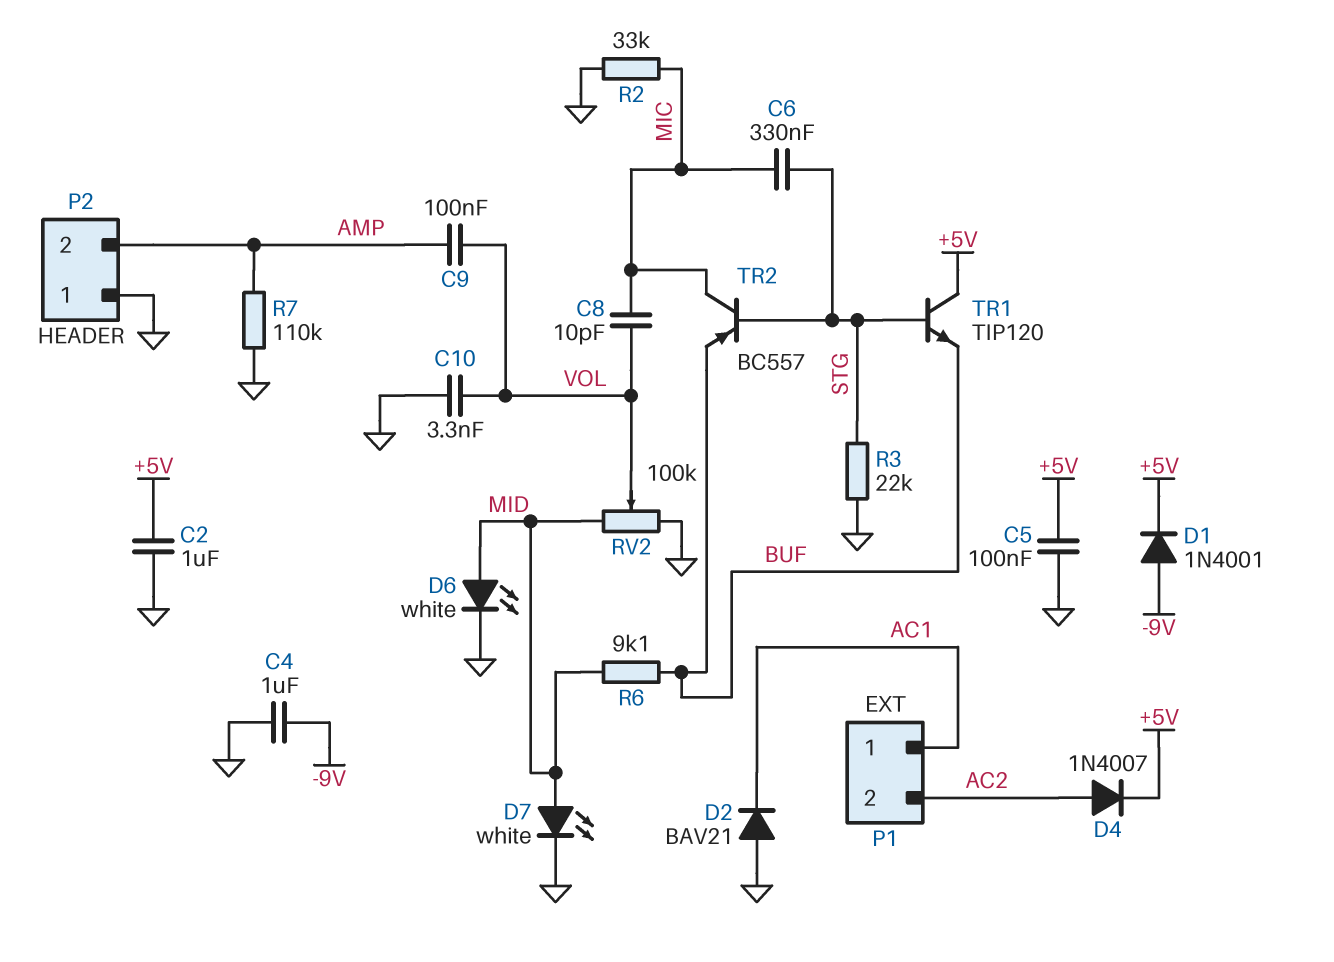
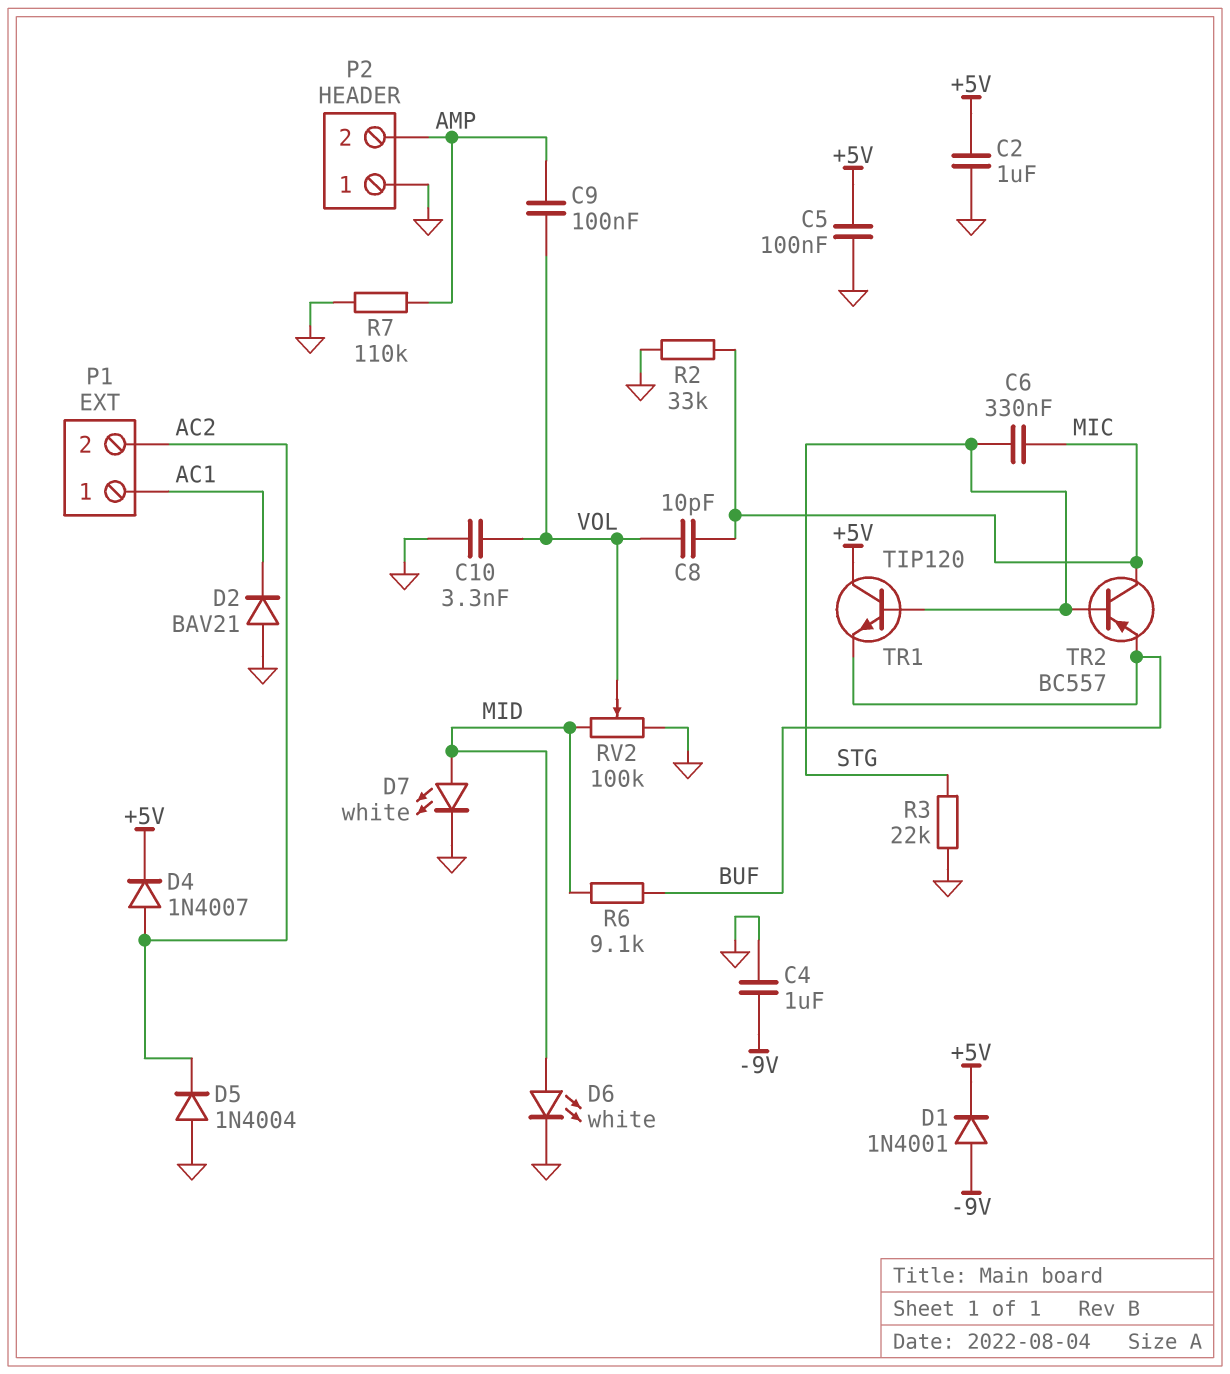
D5: none -> diode 1N4004 (A GND, K AC2)

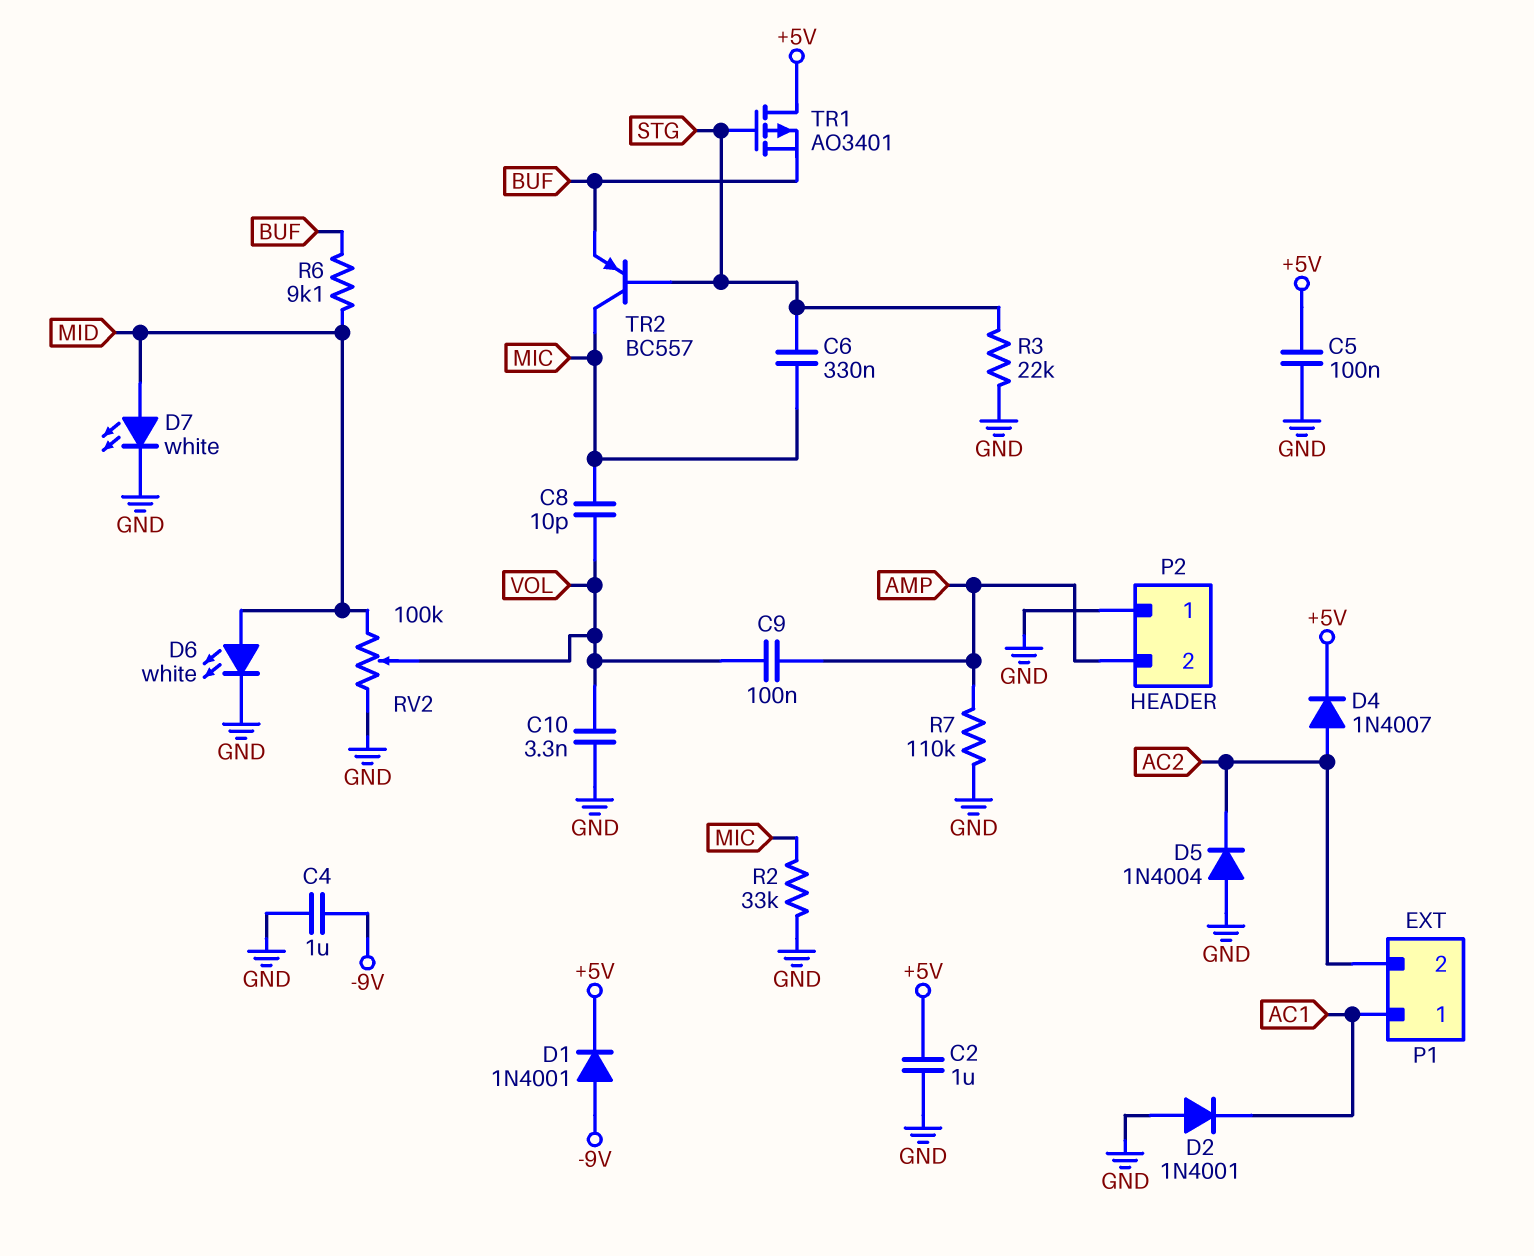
D2: diode BAV21 (A GND, K AC1) -> diode 1N4001 (A GND, K AC1)
TR1: NPN TIP120 (B STG, C +5V, E BUF) -> PMOS AO3401 (G STG, D +5V, S BUF)

